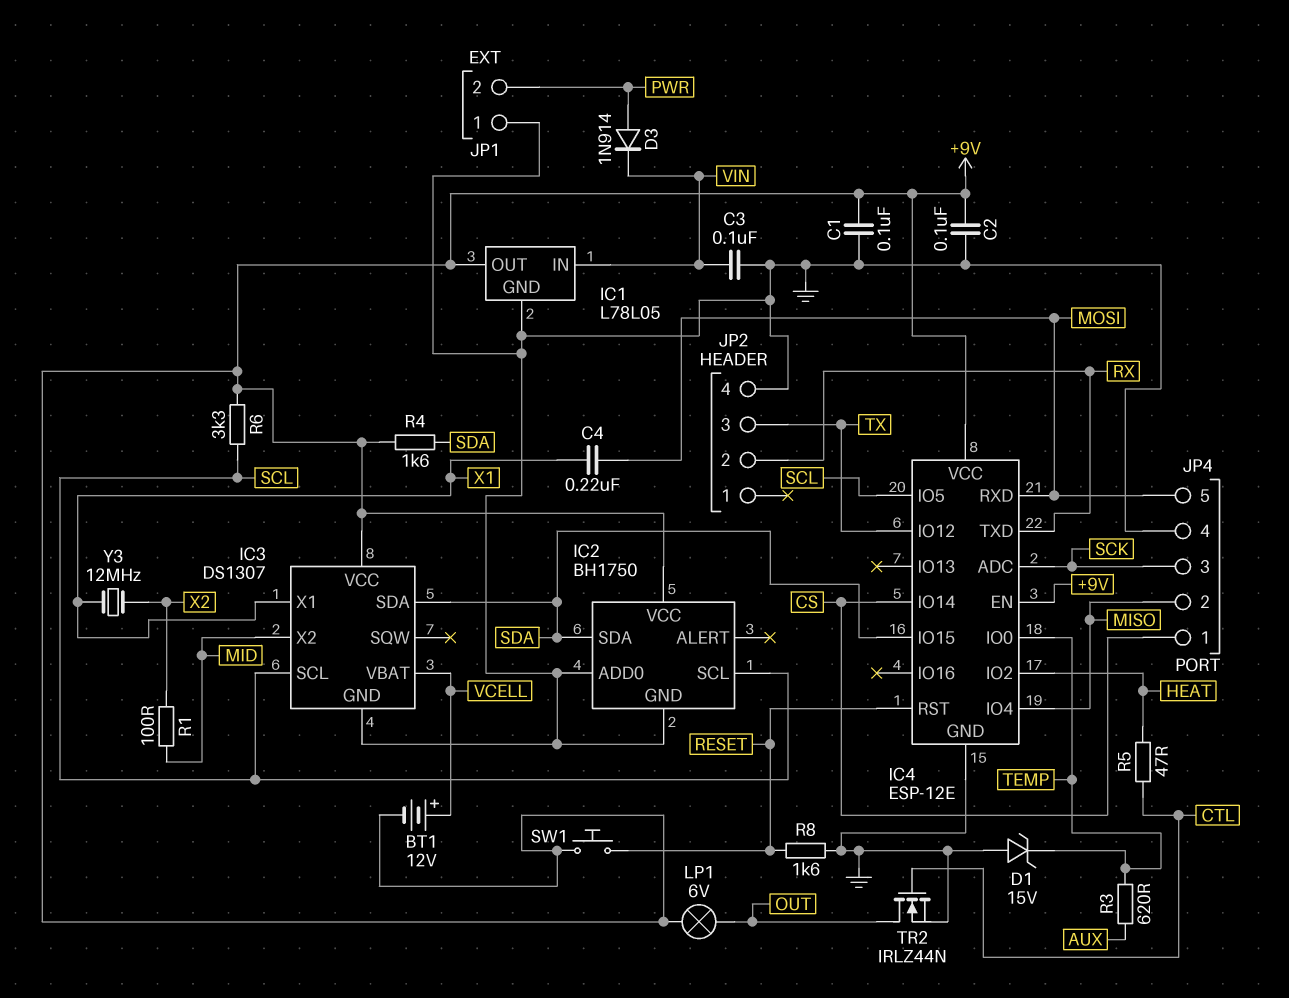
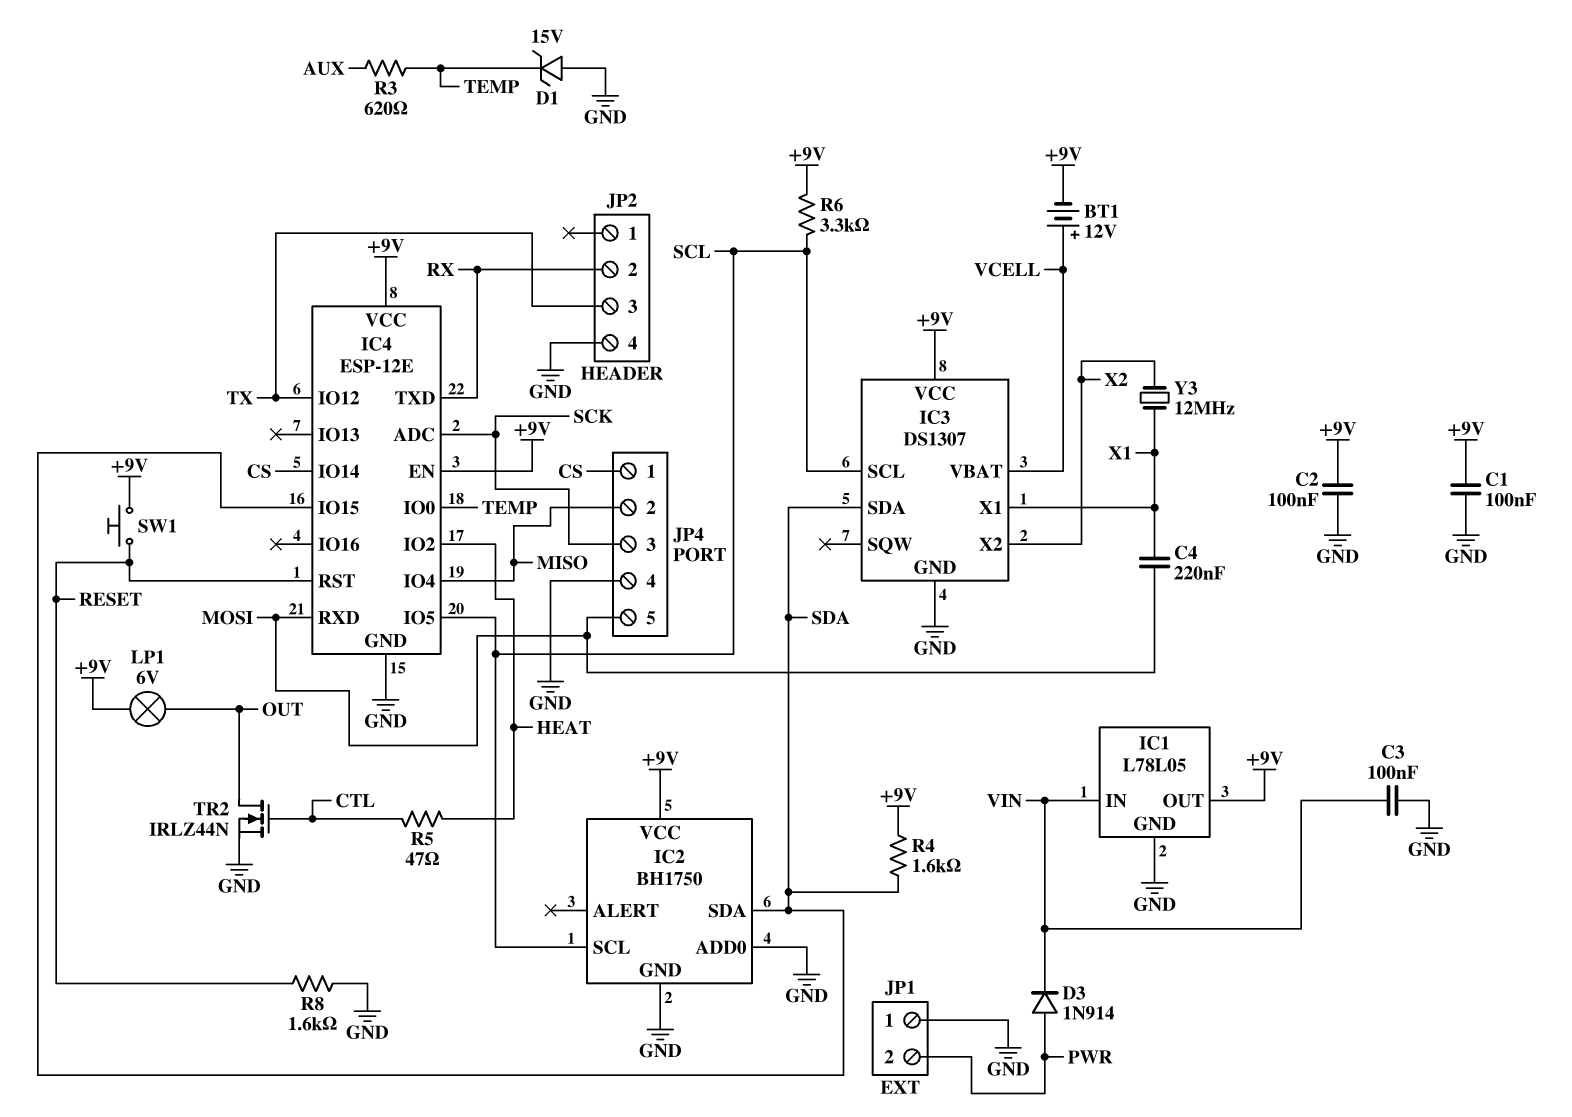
IC3 pin X2: MID -> X2
R1: 100 (MID, X2) -> none

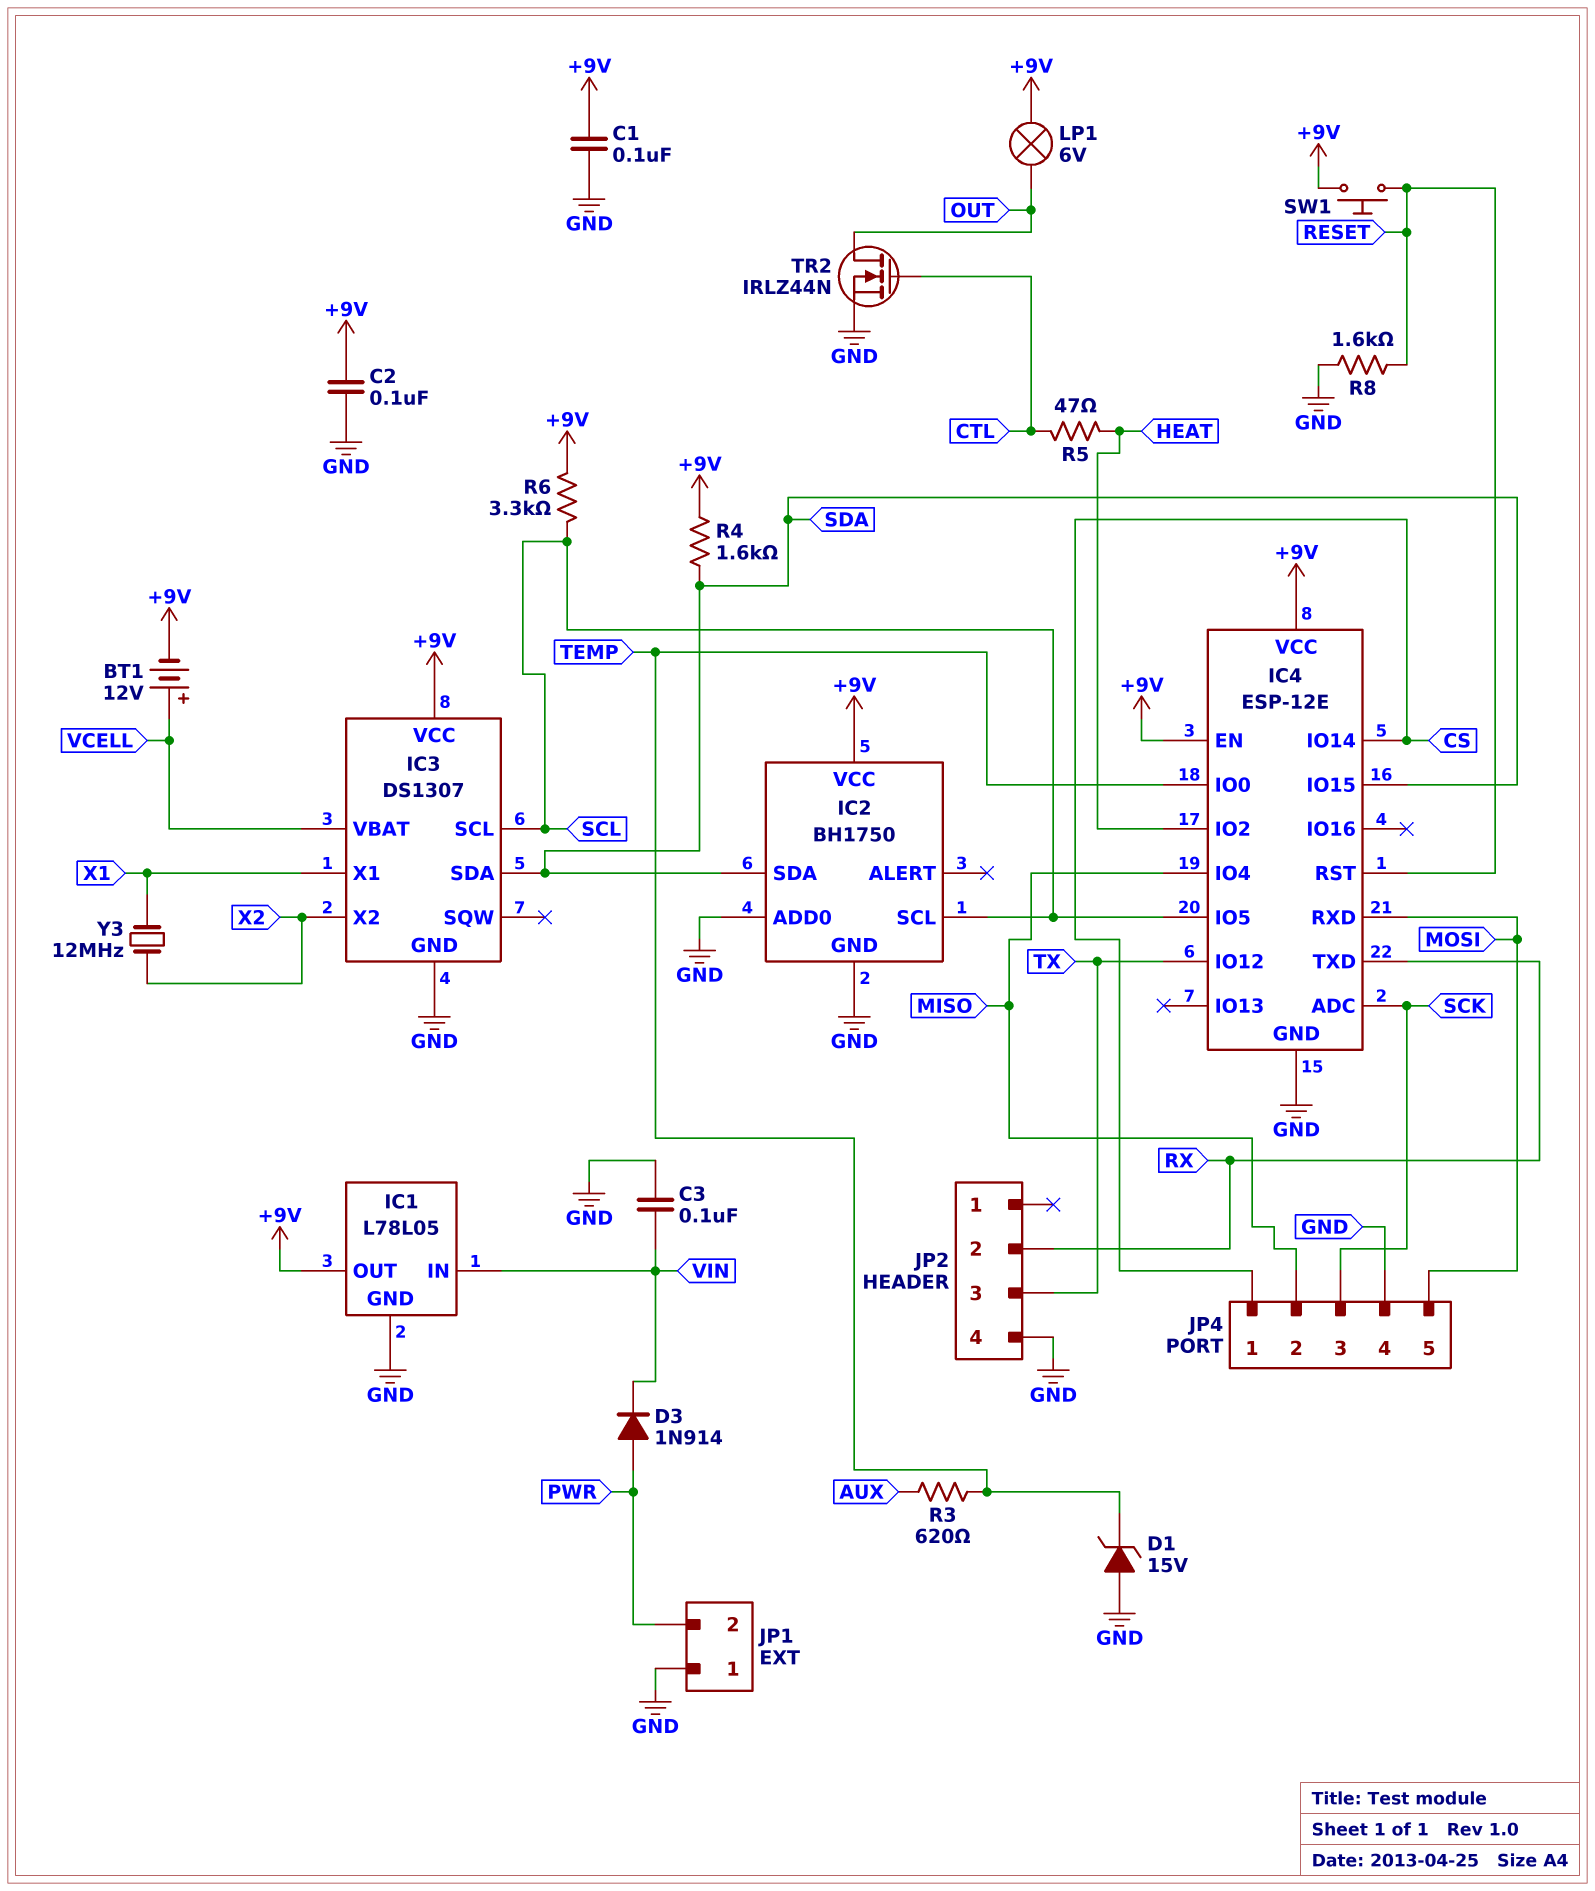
C4: 220nF (MOSI, X1) -> none

